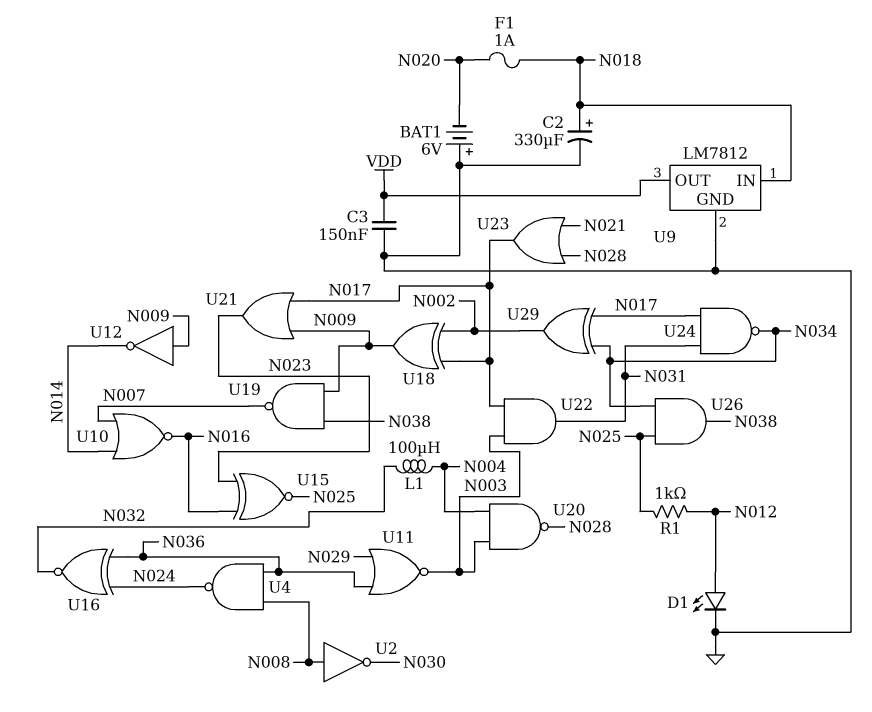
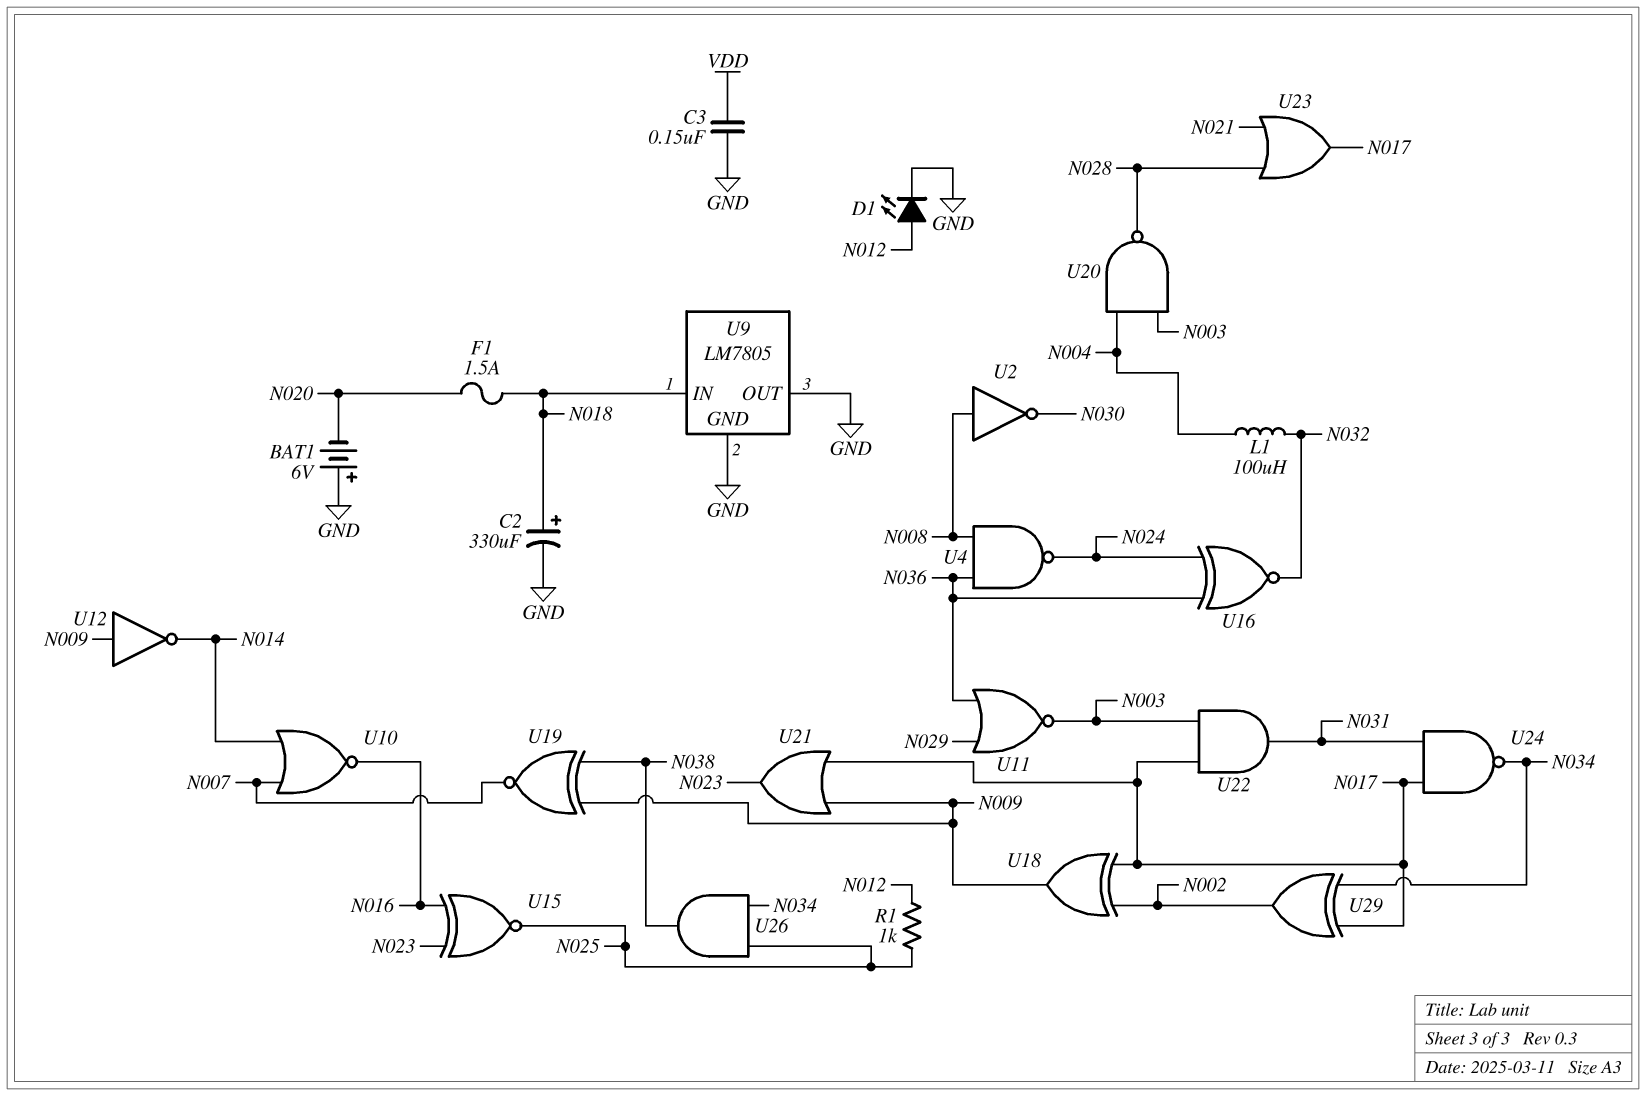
F1: 1A (N018, N020) -> 1.5A (N018, N020)
U9: LM7812 -> LM7805
U9 pin OUT: VDD -> GND
U19: NAND (in N009, in N038, out N007) -> XNOR (in N009, in N038, out N007)

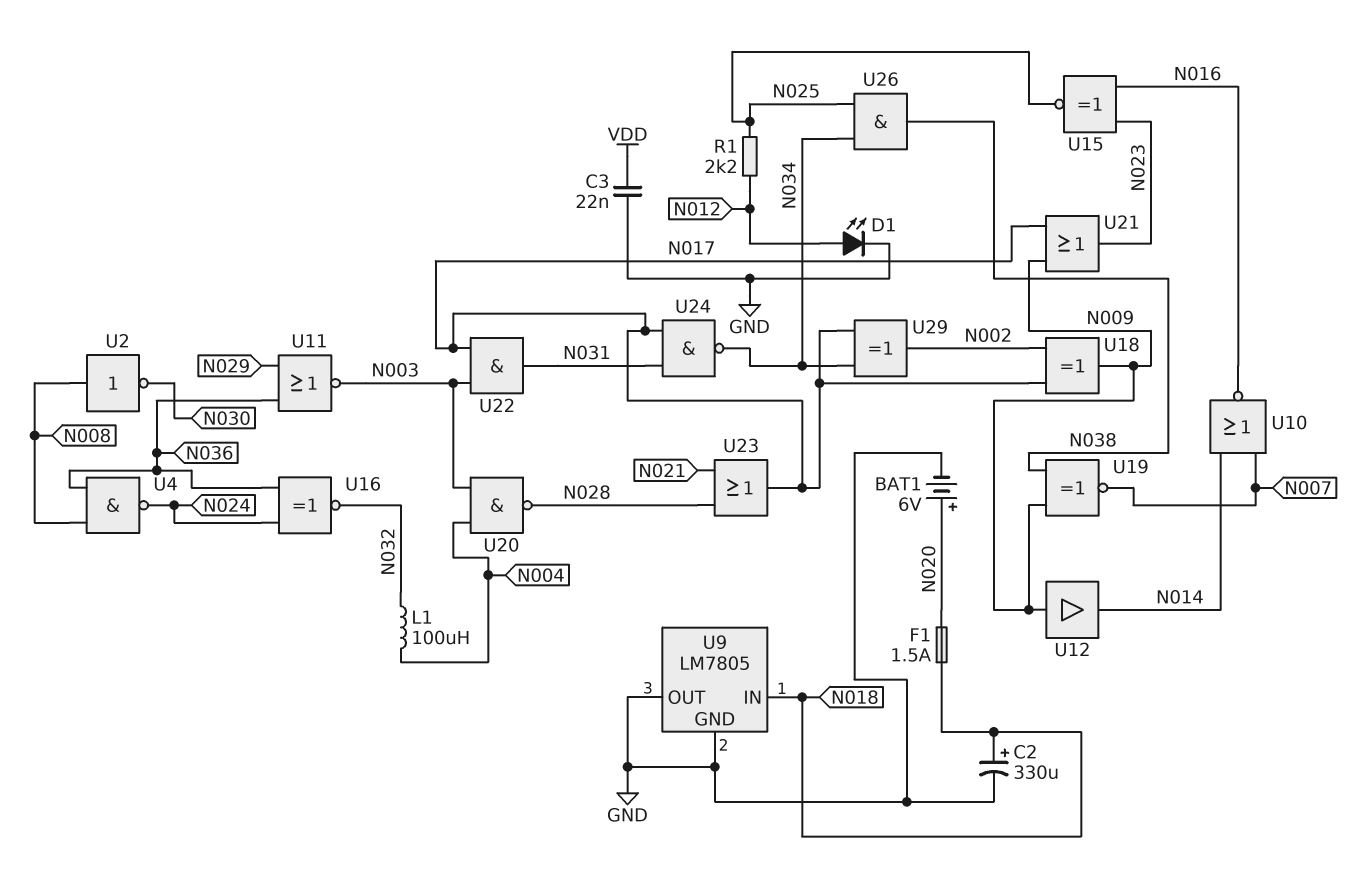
BAT1: 6V (plus GND, minus N020) -> 6V (plus N020, minus GND)
C3: 150nF (GND, VDD) -> 22nF (GND, VDD)
R1: 1k (N012, N025) -> 2.2k (N012, N025)
U12: NOT (in N009, out N014) -> buffer (in N009, out N014)

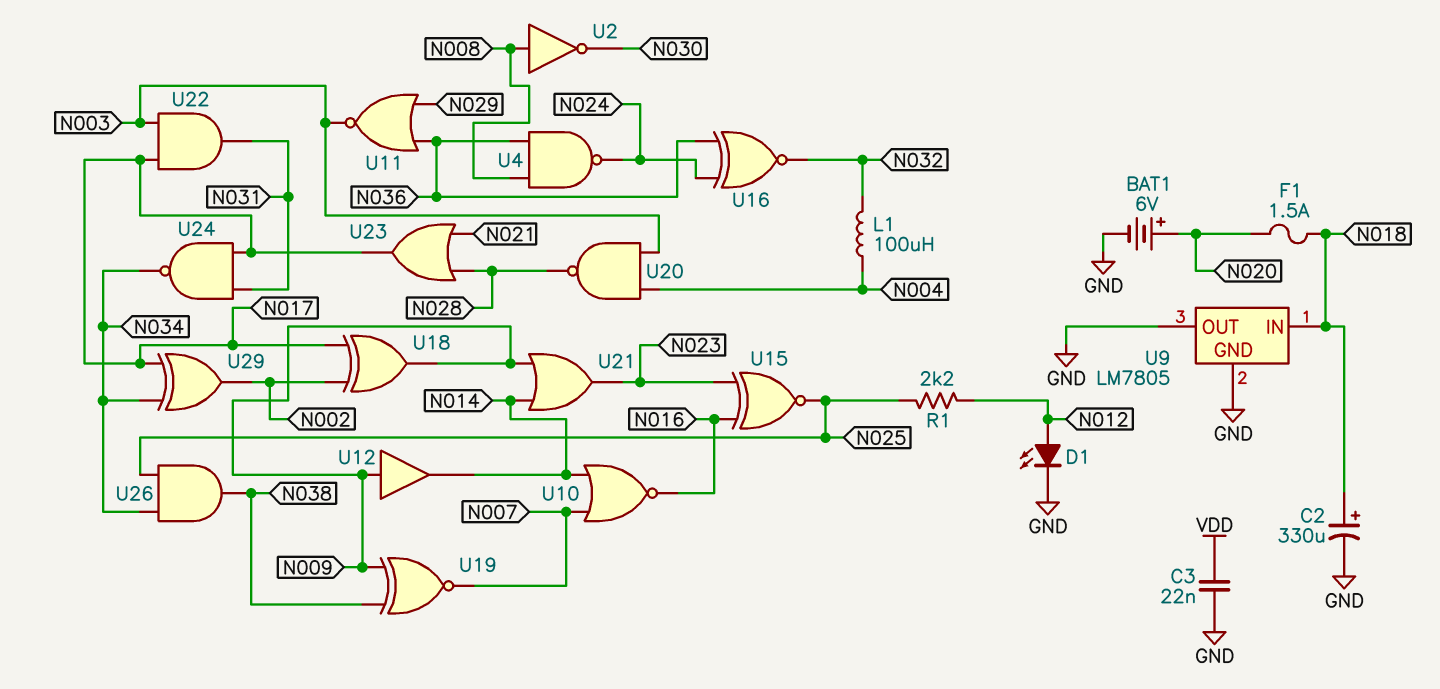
U21: OR (in N009, in N017, out N023) -> OR (in N009, in N014, out N023)

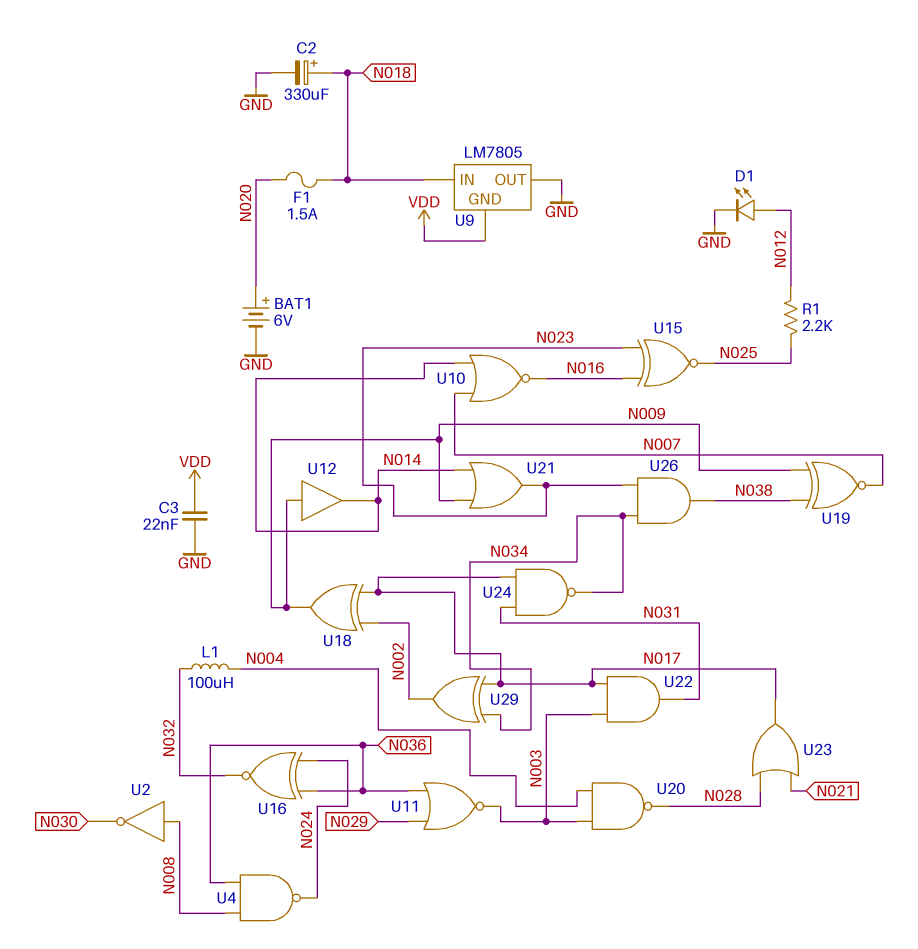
U9 pin GND: GND -> VDD
U26: AND (in N025, in N034, out N038) -> AND (in N023, in N034, out N038)

